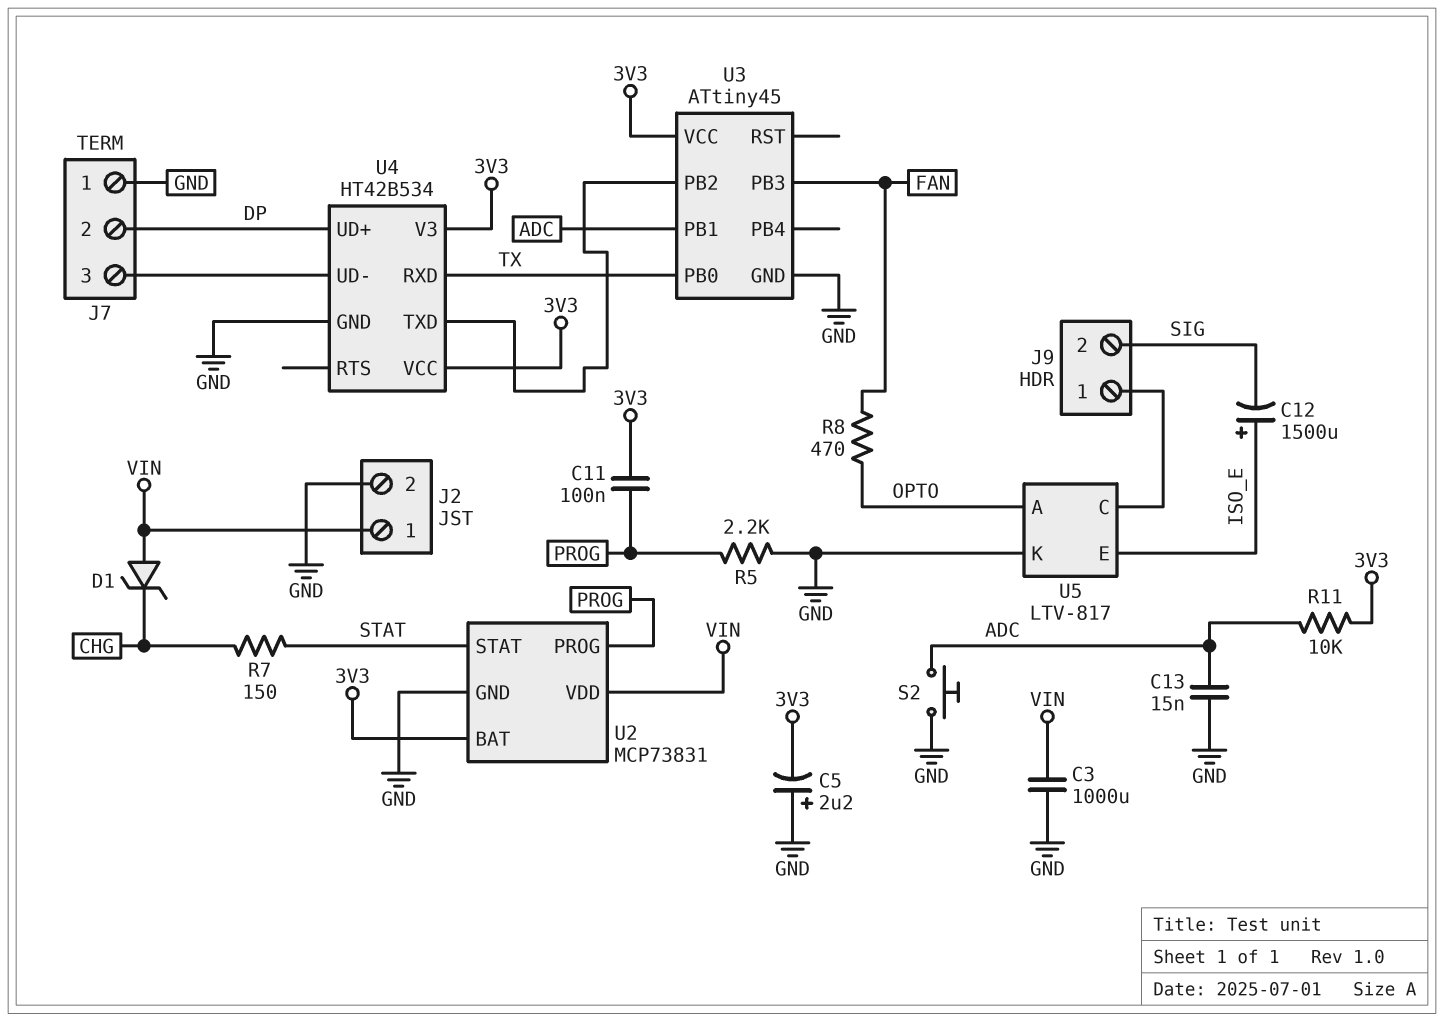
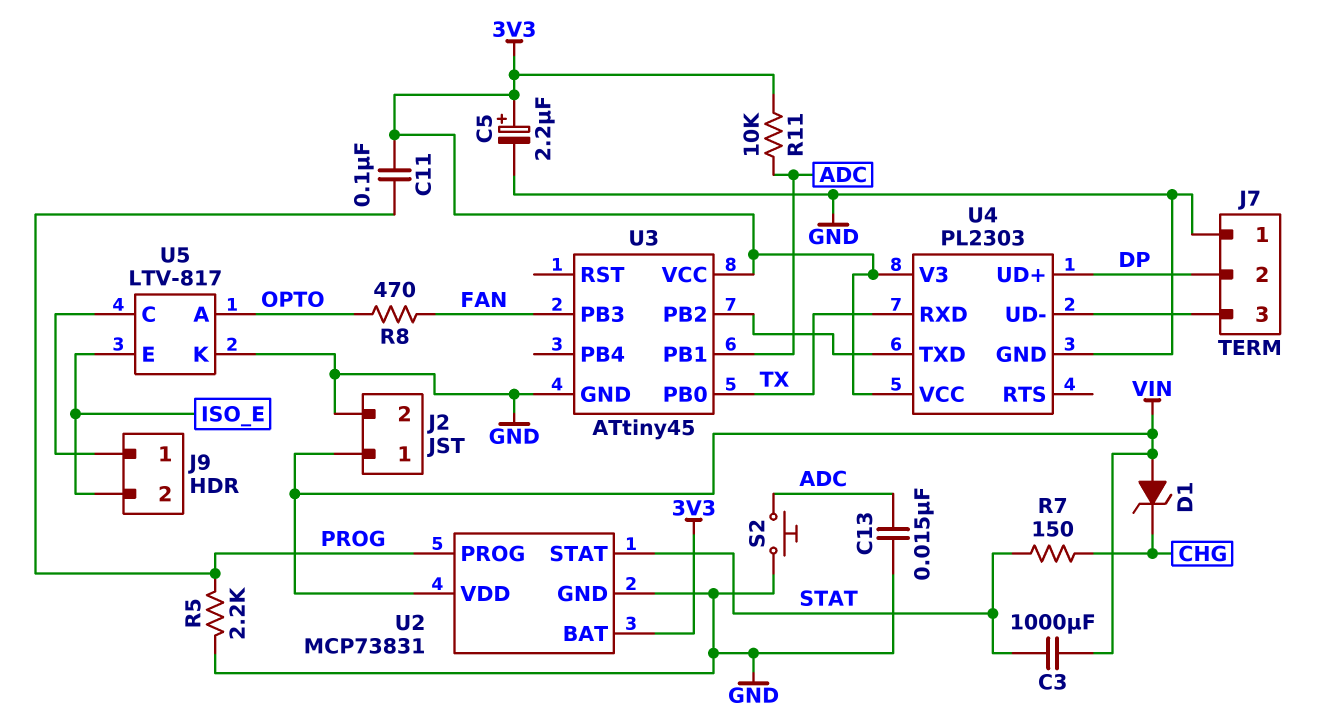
C3: 1000uF (GND, VIN) -> 1000uF (STAT, VIN)
C5: 2.2uF (plus GND, minus 3V3) -> 2.2uF (plus 3V3, minus GND)
C12: 1500uF (plus ISO_E, minus SIG) -> none
J9 pin 2: SIG -> ISO_E
U4: HT42B534 -> PL2303

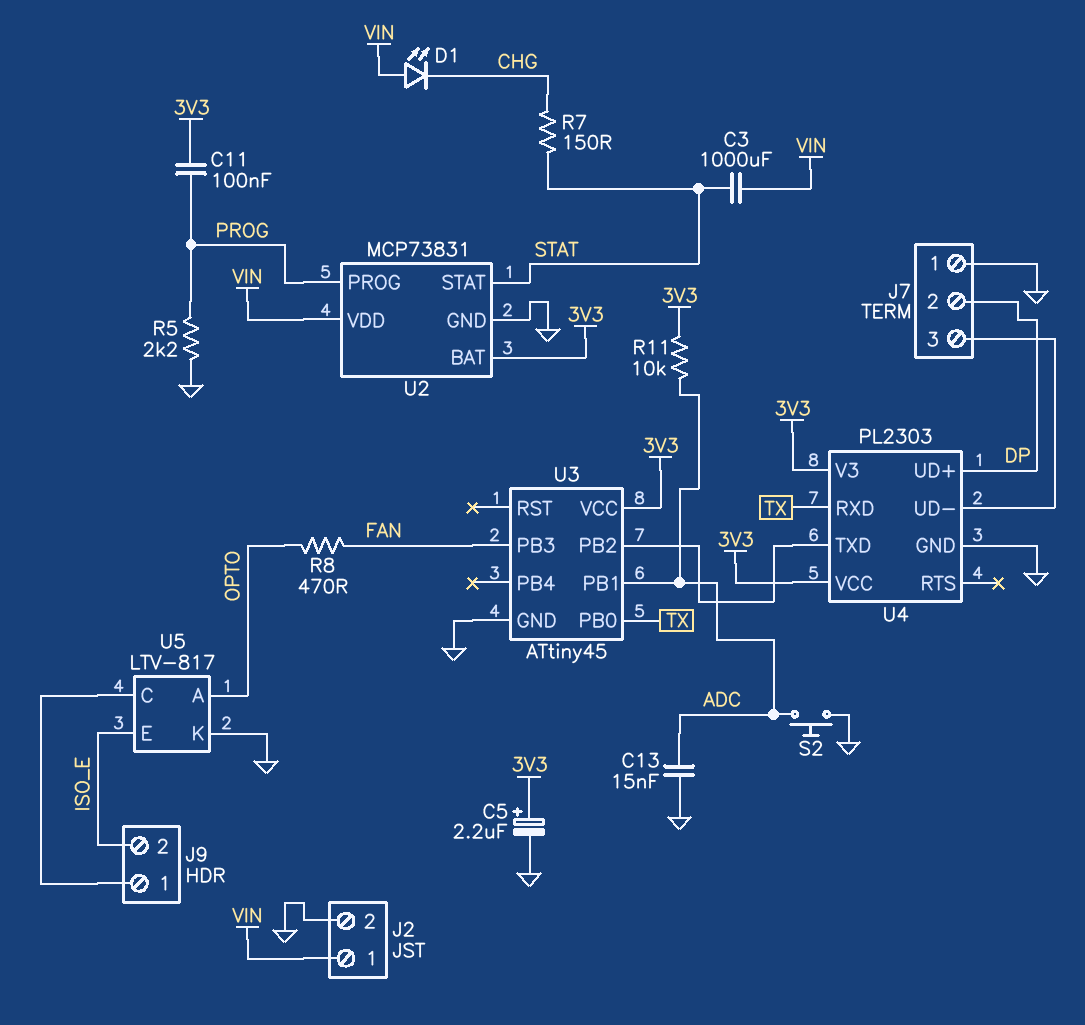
D1: zener (A VIN, K CHG) -> LED (A VIN, K CHG)

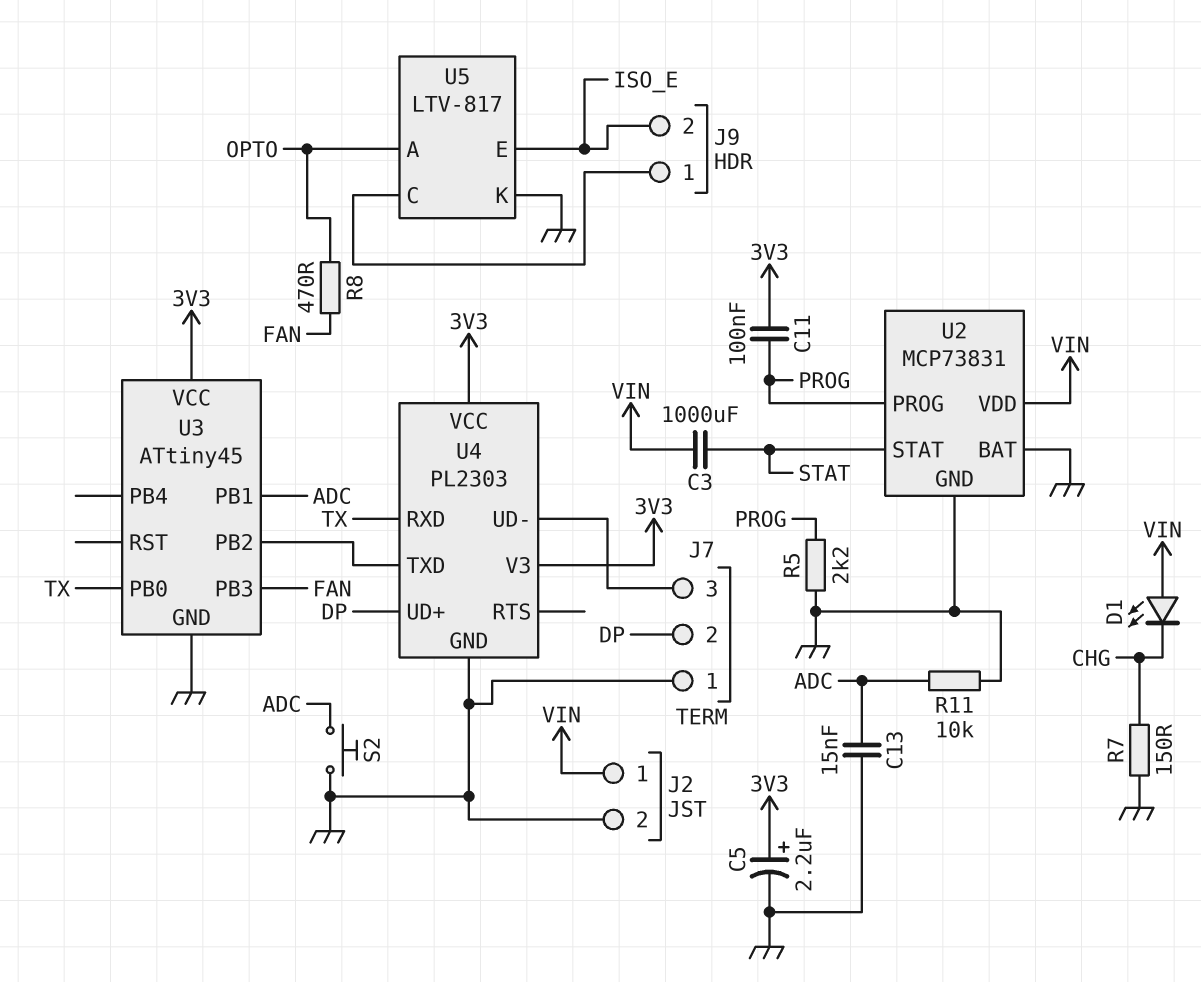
R7: 150 (CHG, STAT) -> 150 (CHG, GND)
R11: 10k (3V3, ADC) -> 10k (ADC, GND)
U2 pin BAT: 3V3 -> GND

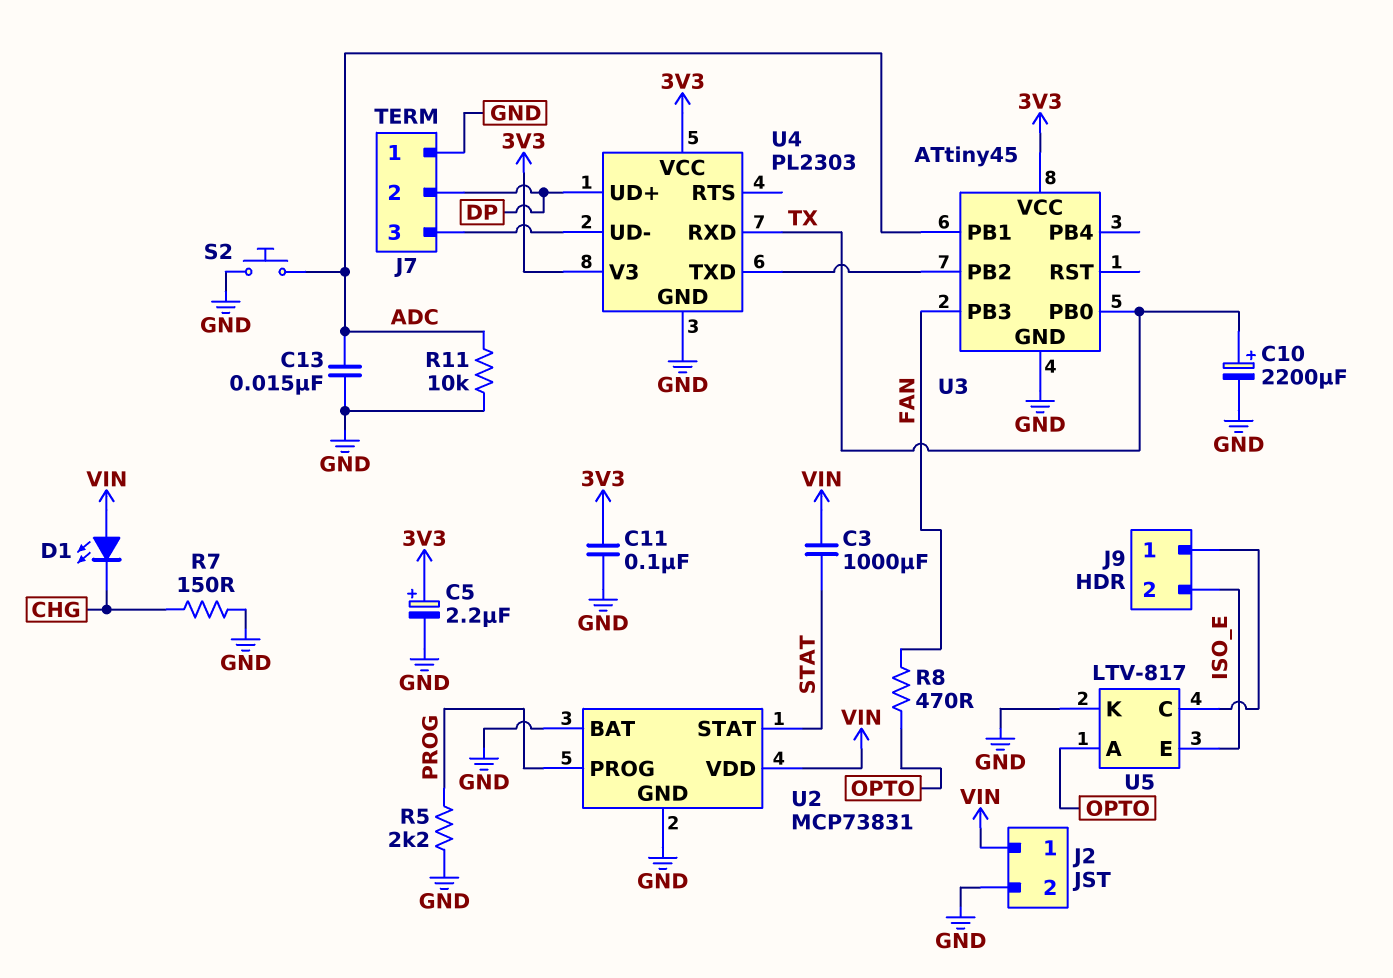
C10: none -> 2200uF (plus TX, minus GND)
C11: 100nF (3V3, PROG) -> 100nF (3V3, GND)

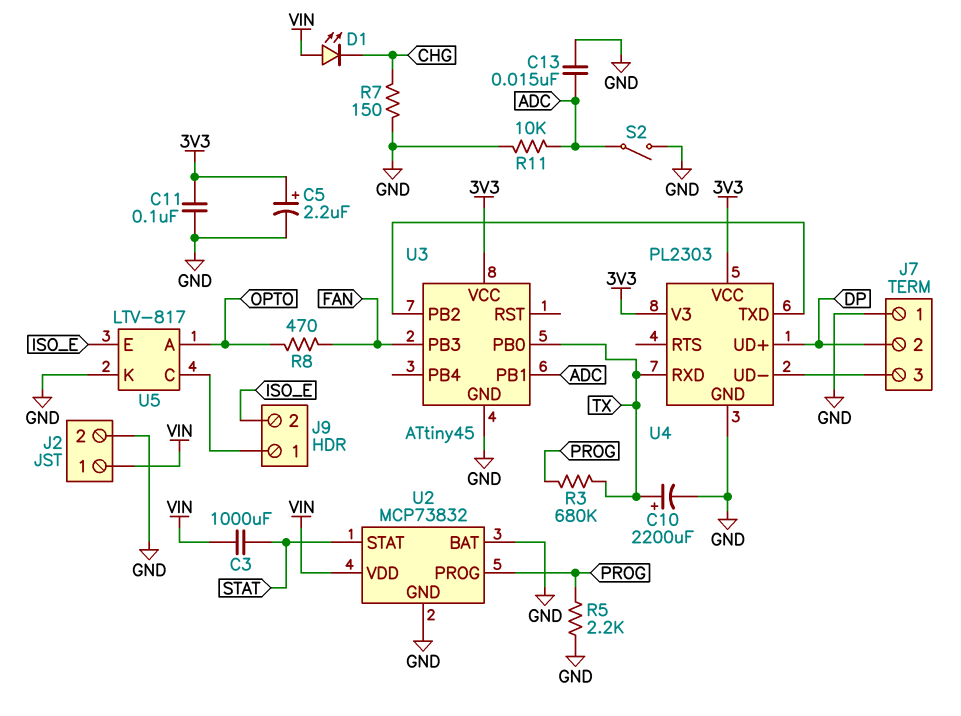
R3: none -> 680k (PROG, TX)
S2: button (ADC, GND) -> switch (ADC, GND)
U2: MCP73831 -> MCP73832

